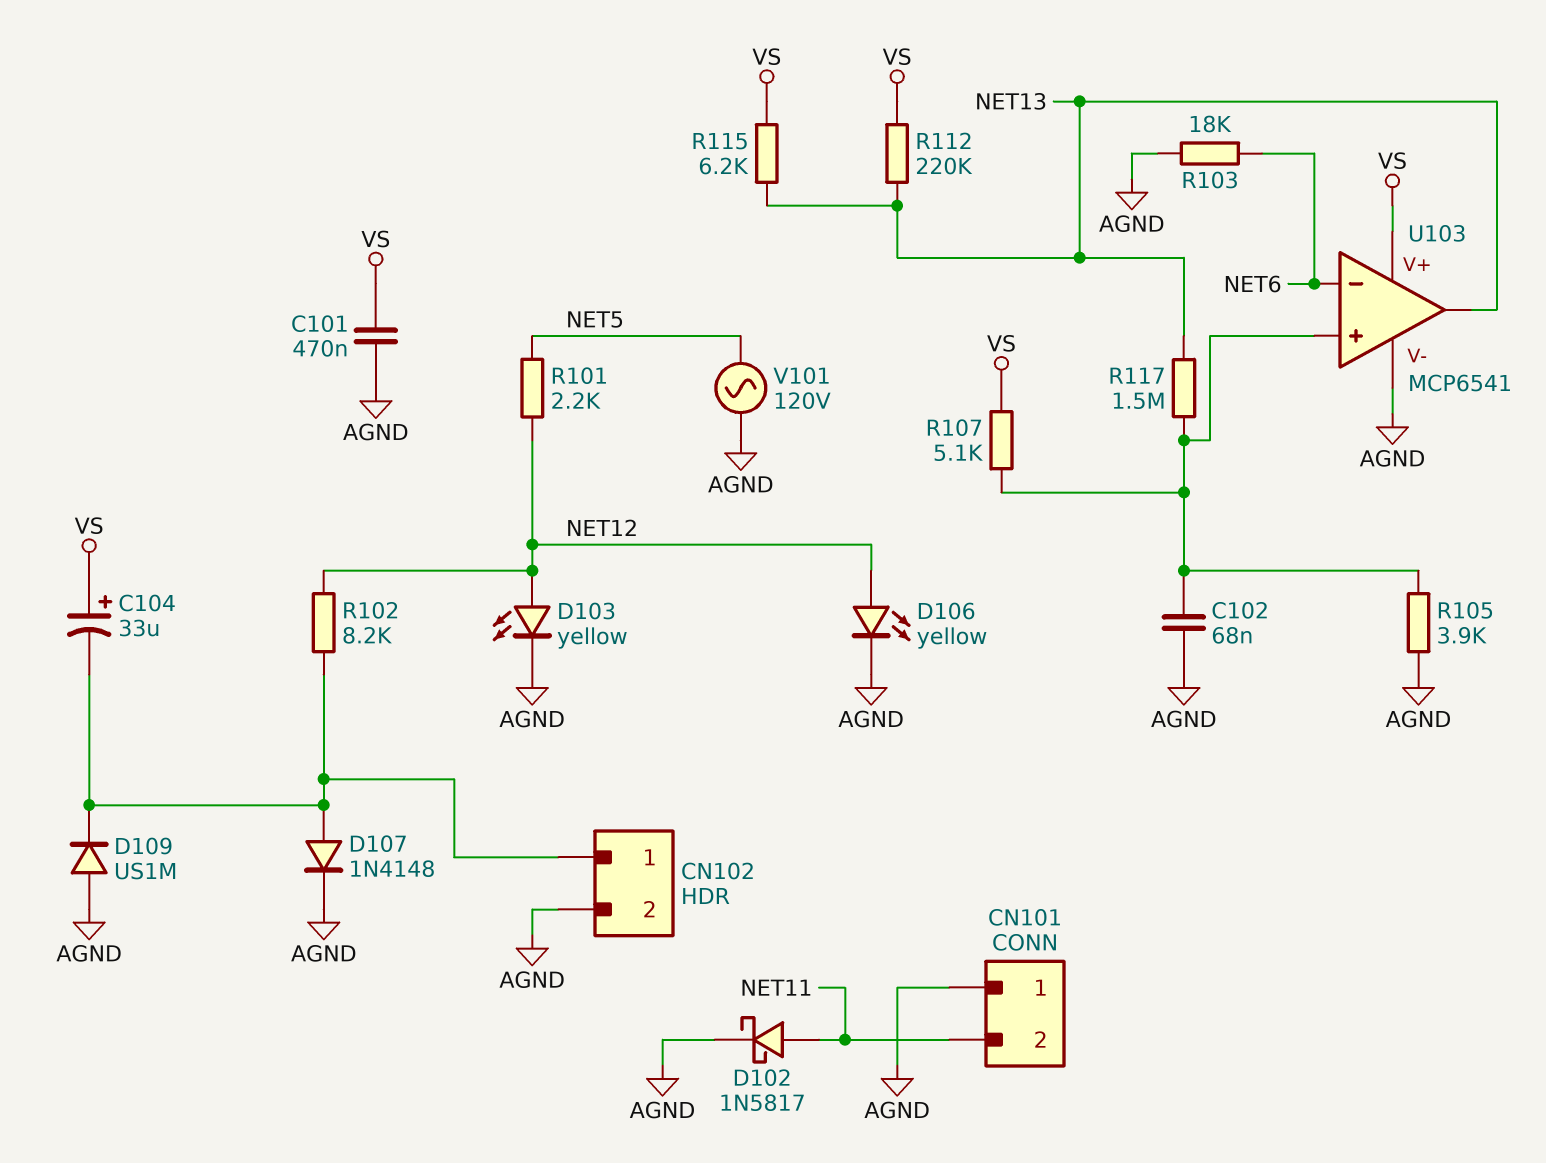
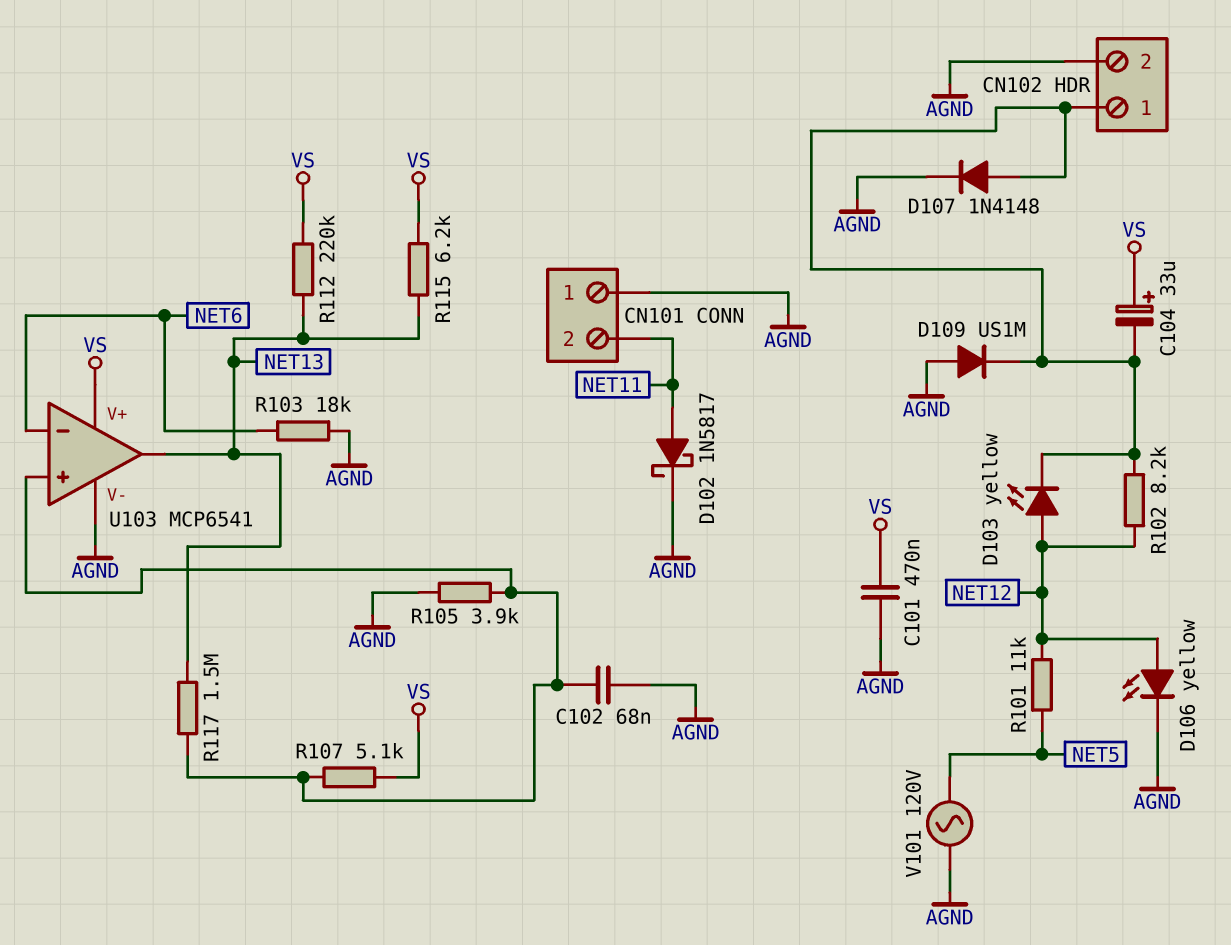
D103: LED yellow (A NET12, K AGND) -> LED yellow (A NET12, K CN102/1)
R101: 2.2k (NET5, NET12) -> 11k (NET5, NET12)

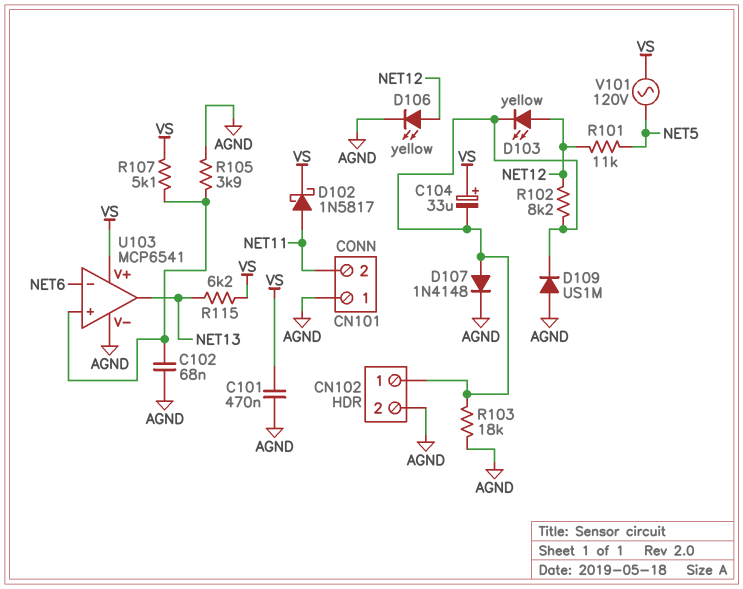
D102: schottky 1N5817 (A NET11, K AGND) -> schottky 1N5817 (A NET11, K VS)
R103: 18k (AGND, NET6) -> 18k (AGND, CN102/1)
R112: 220k (NET13, VS) -> none
R117: 1.5M (NET13, U103/in+) -> none
V101: AC 120V (AGND, NET5) -> AC 120V (NET5, VS)

